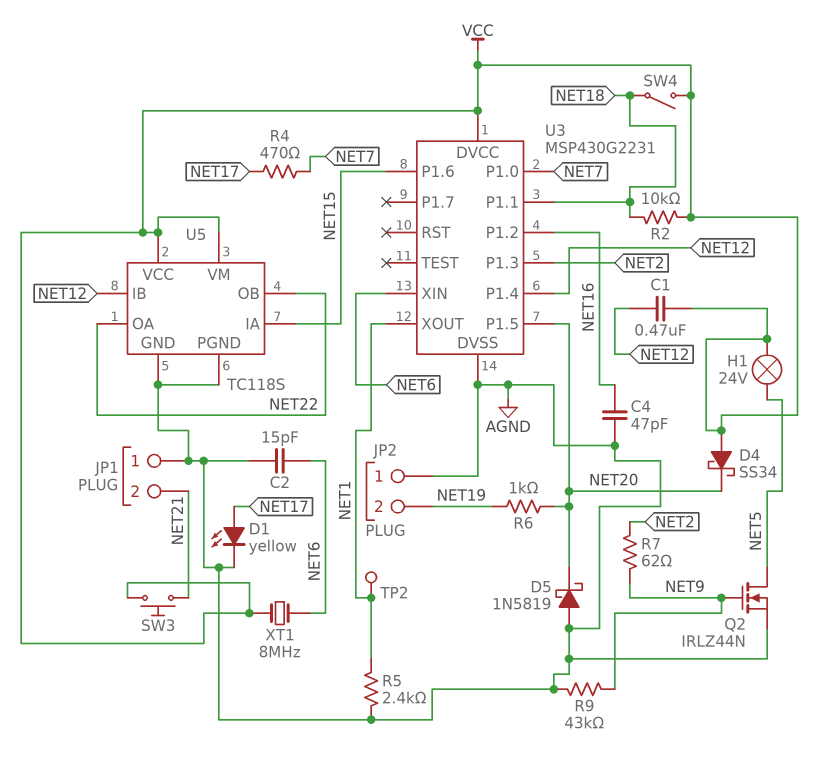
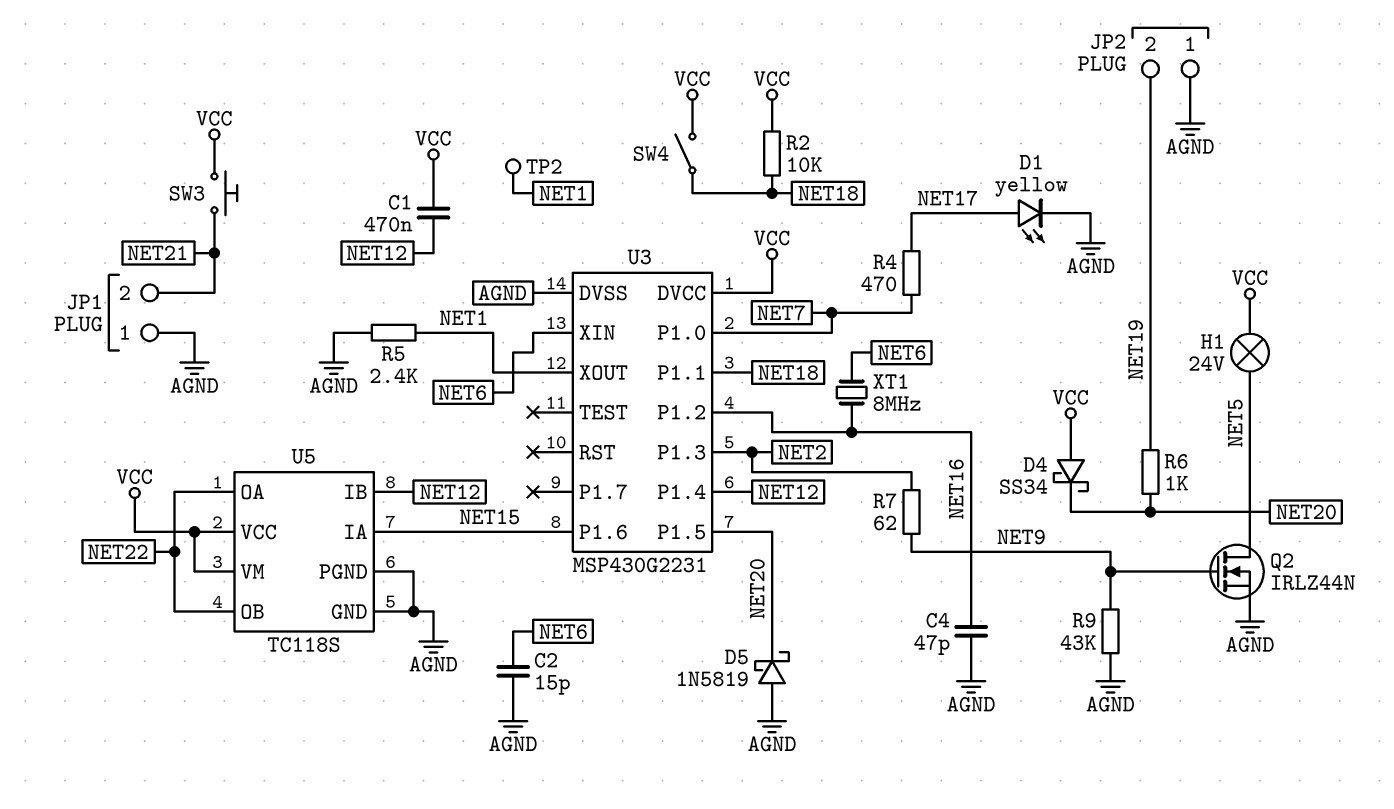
XT1: 8MHz (NET6, VCC) -> 8MHz (NET6, NET16)

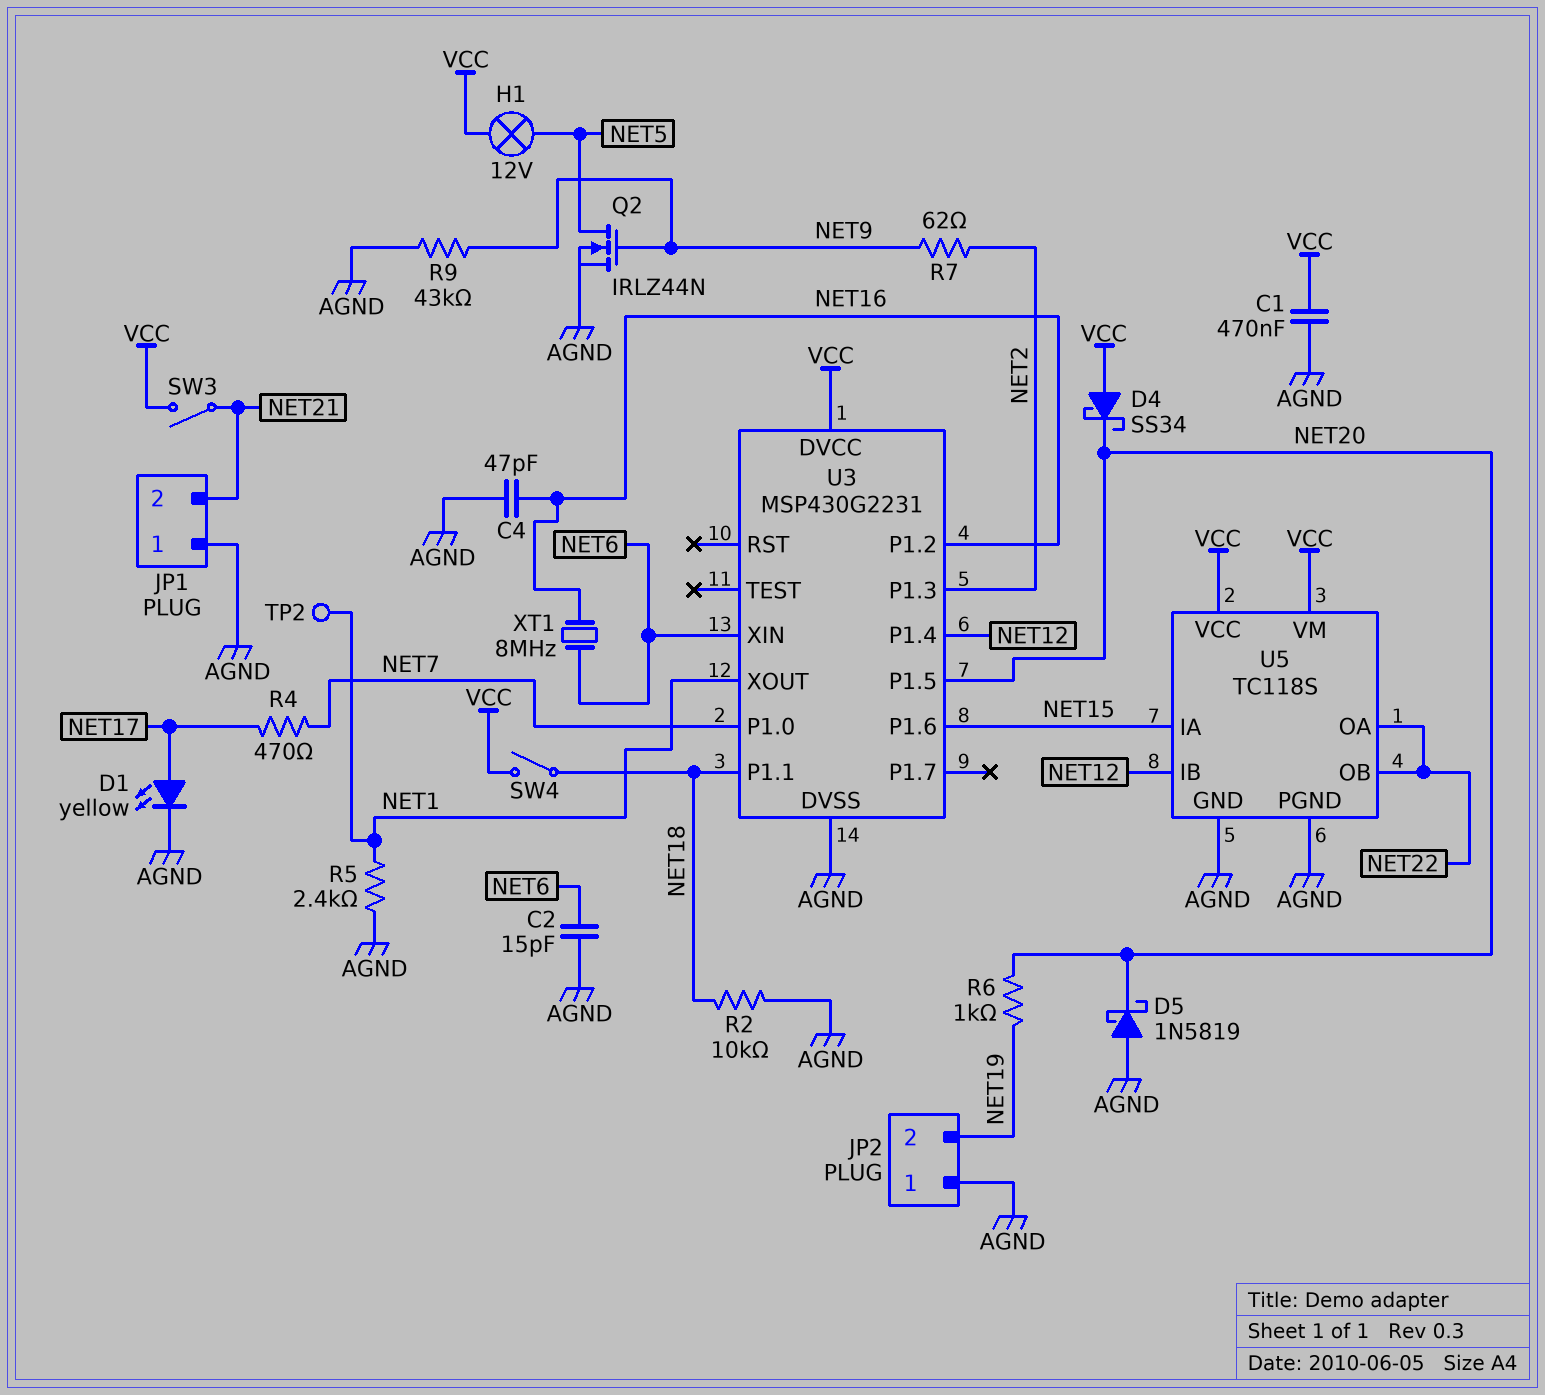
C1: 470nF (NET12, VCC) -> 470nF (AGND, VCC)
H1: lamp 24V (NET5, VCC) -> lamp 12V (NET5, VCC)
R2: 10k (NET18, VCC) -> 10k (AGND, NET18)
SW3: button (NET21, VCC) -> switch (NET21, VCC)

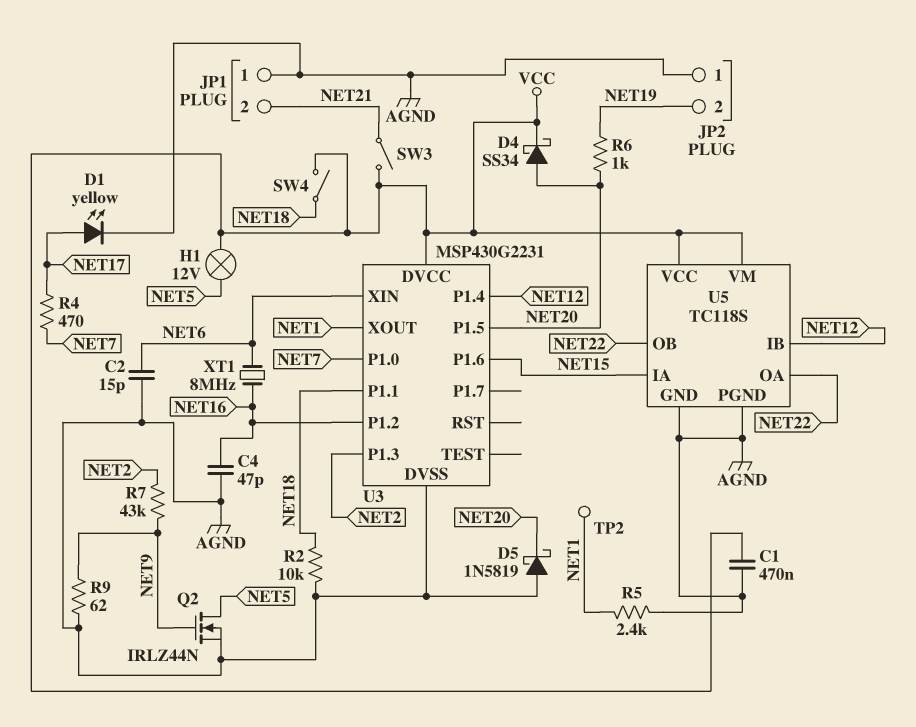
D4: schottky SS34 (A VCC, K NET20) -> schottky SS34 (A NET20, K VCC)
R7: 62 (NET2, NET9) -> 43k (NET2, NET9)
R9: 43k (AGND, NET9) -> 62 (AGND, NET9)

